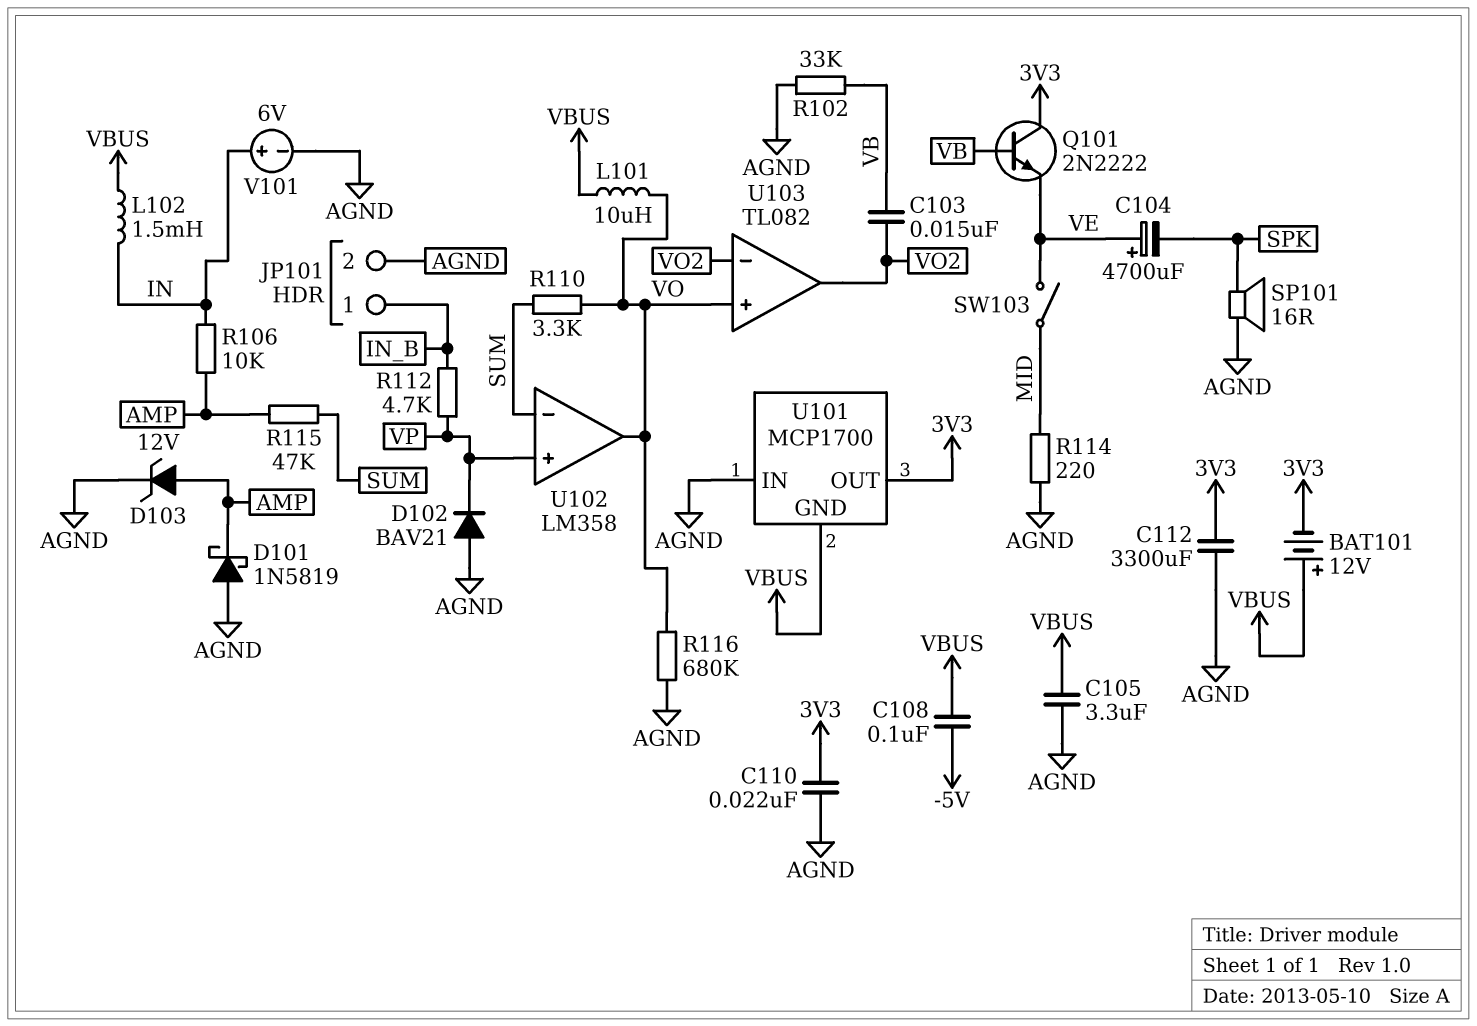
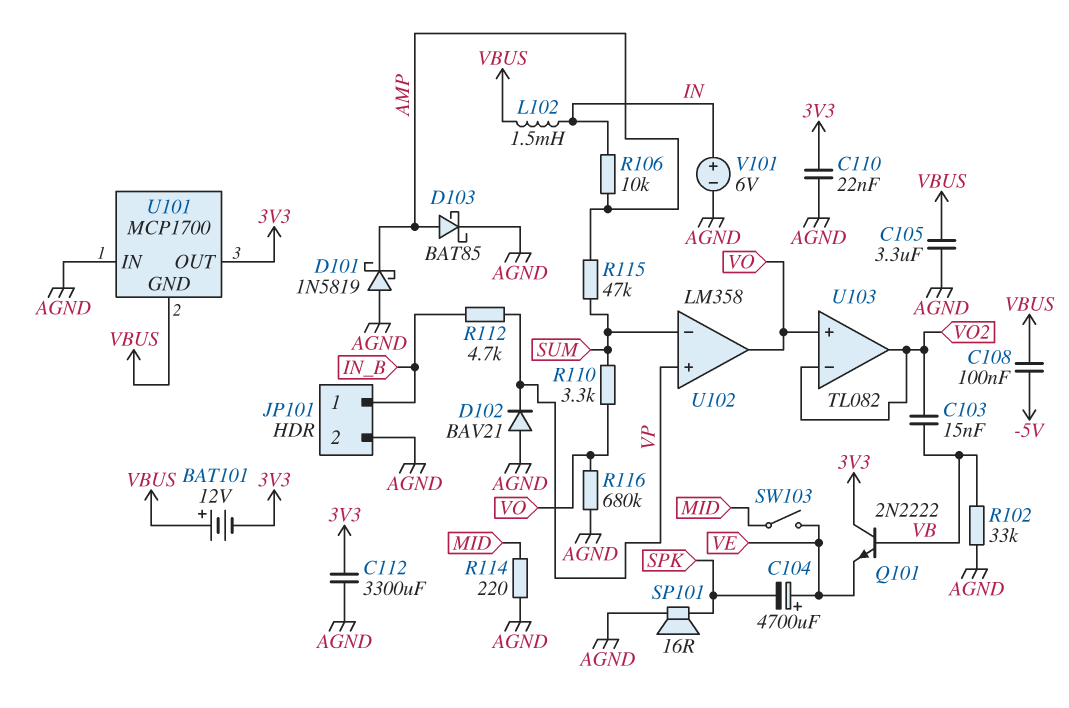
D103: zener 12V (A AMP, K AGND) -> schottky BAT85 (A AMP, K AGND)
L101: 10uH (VBUS, VO) -> none

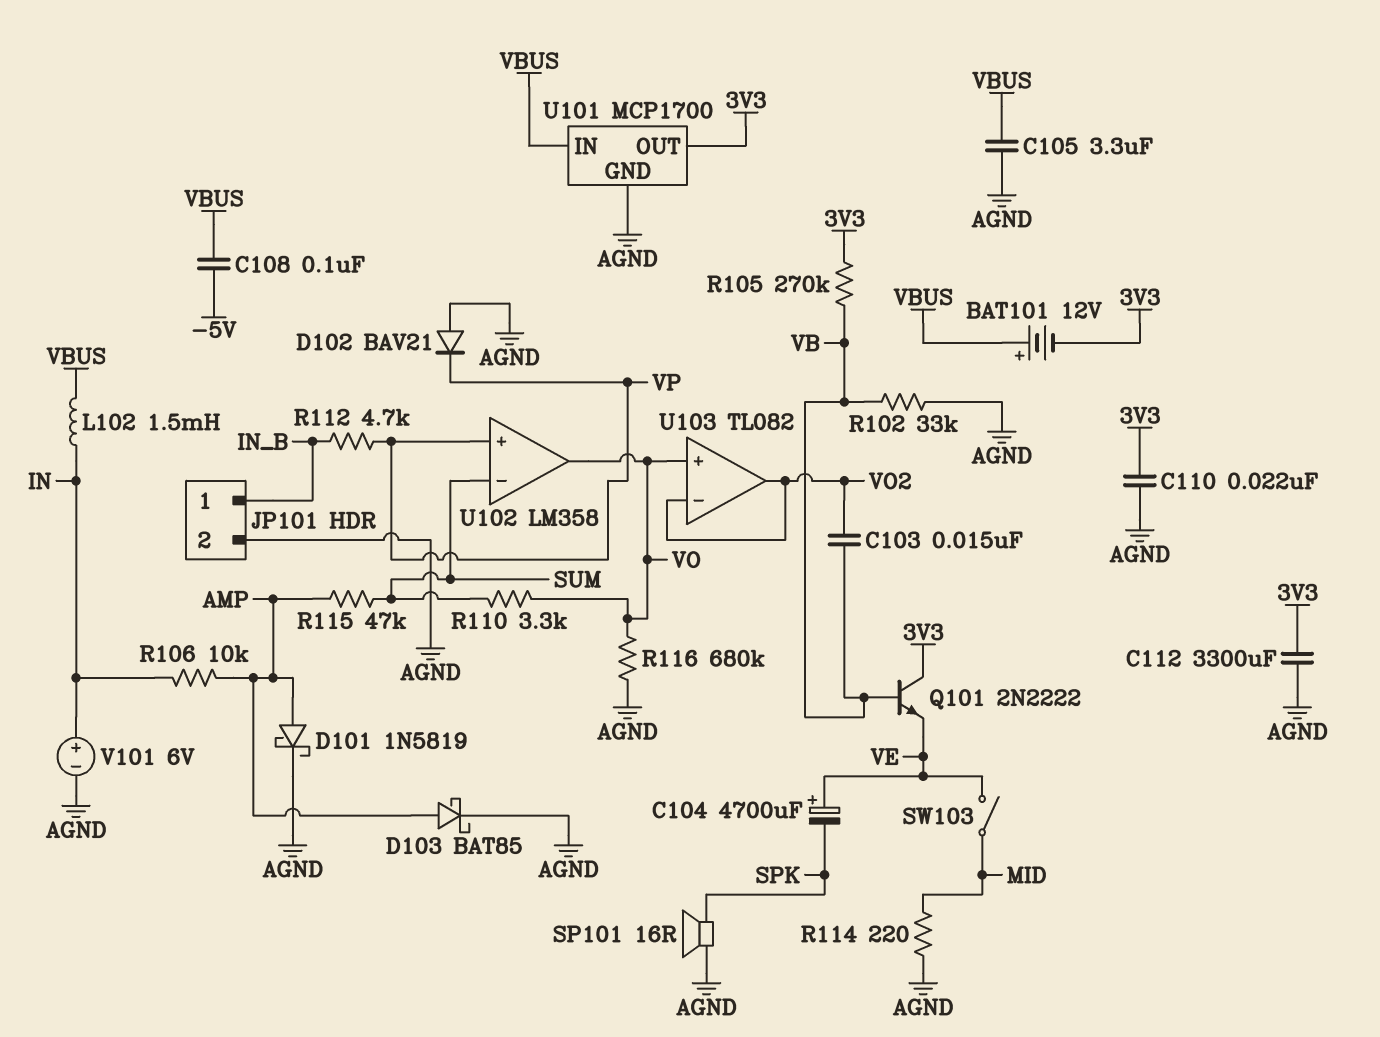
D101: schottky 1N5819 (A AGND, K AMP) -> schottky 1N5819 (A AMP, K AGND)
R105: none -> 270k (3V3, VB)
U101 pin GND: VBUS -> AGND
U101 pin IN: AGND -> VBUS

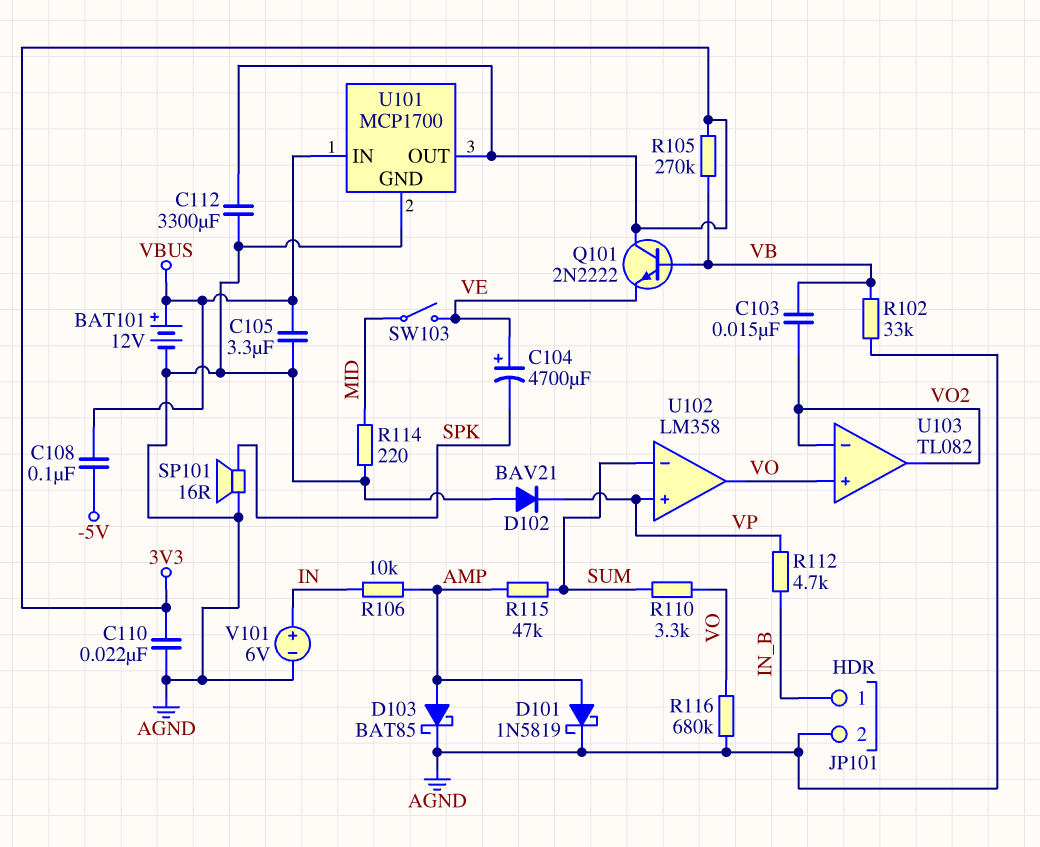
BAT101: 12V (plus VBUS, minus 3V3) -> 12V (plus VBUS, minus AGND)
L102: 1.5mH (IN, VBUS) -> none

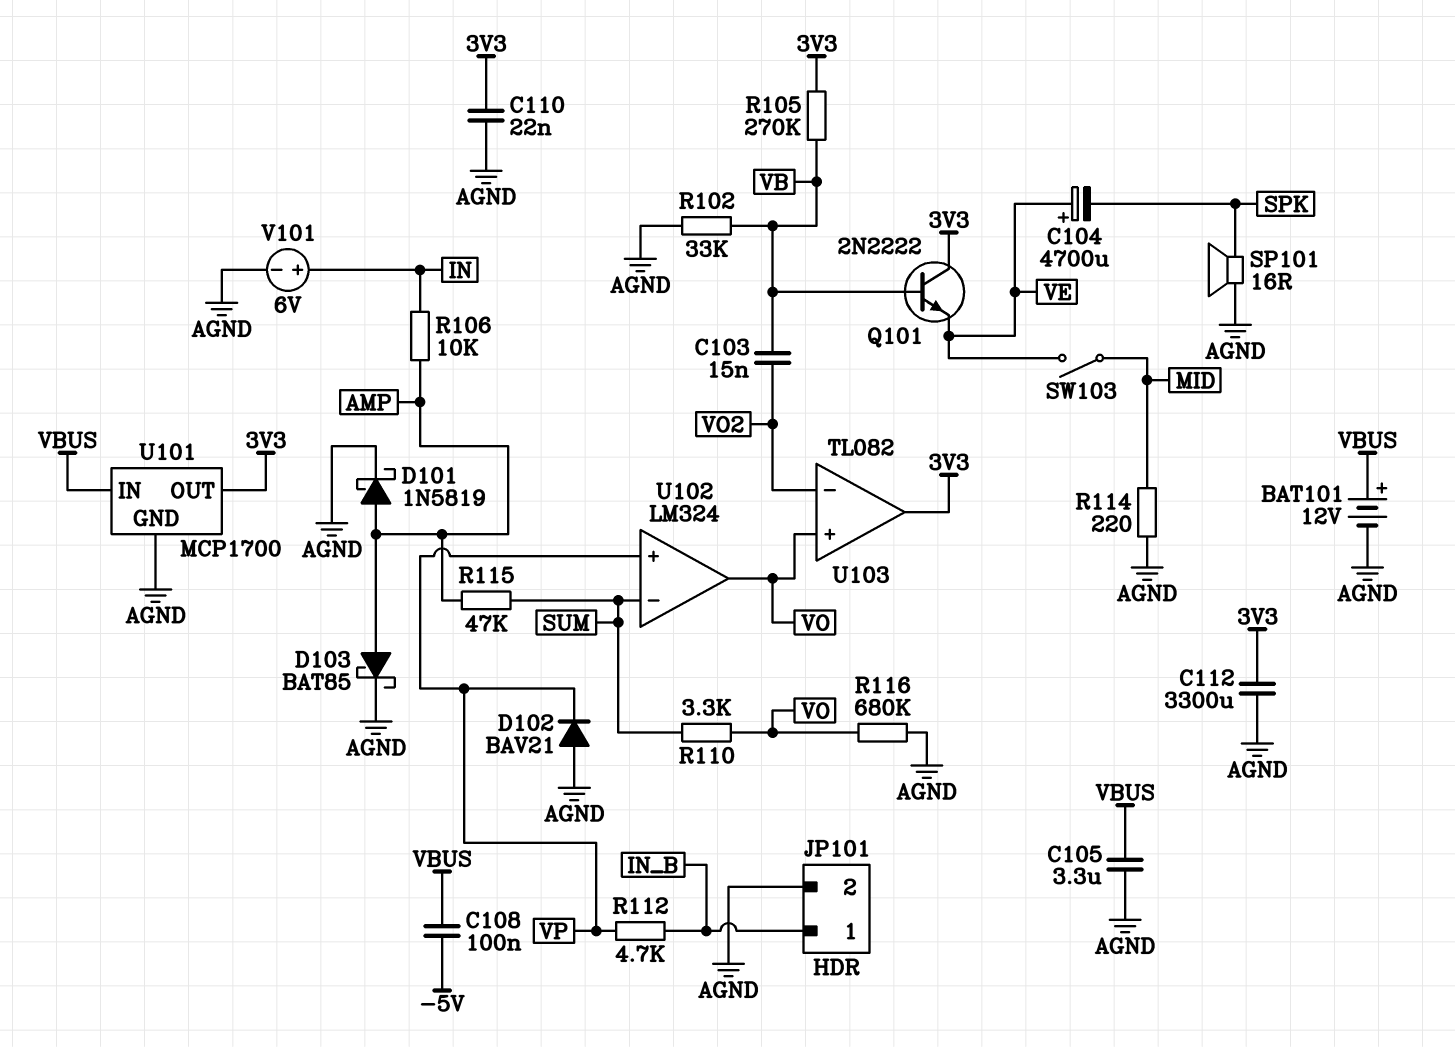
U102: LM358 -> LM324
U103 pin out: VO2 -> 3V3

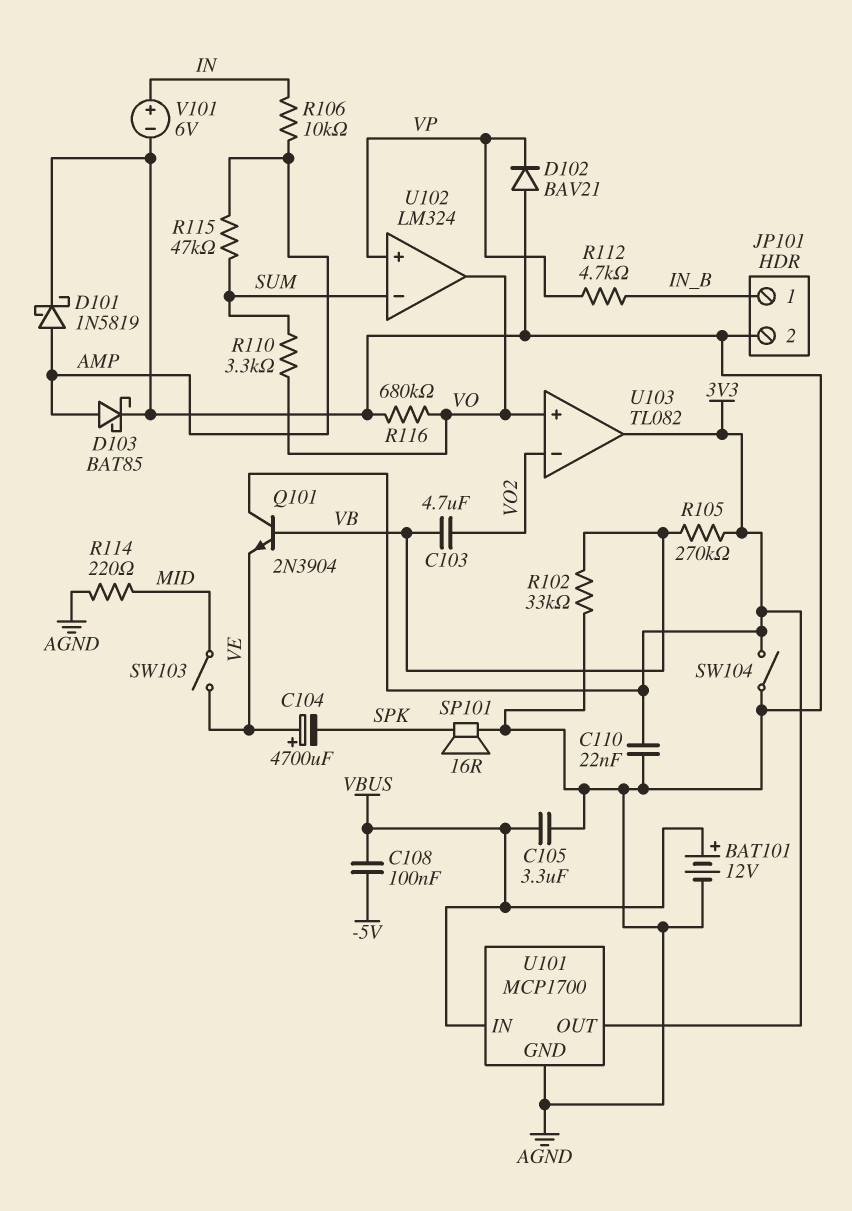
C103: 15nF (VB, VO2) -> 4.7uF (VB, VO2)
C112: 3300uF (3V3, AGND) -> none
Q101: NPN 2N2222 (B VB, C 3V3, E VE) -> NPN 2N3904 (B VB, C 3V3, E VE)
SW104: none -> switch (3V3, AGND)

